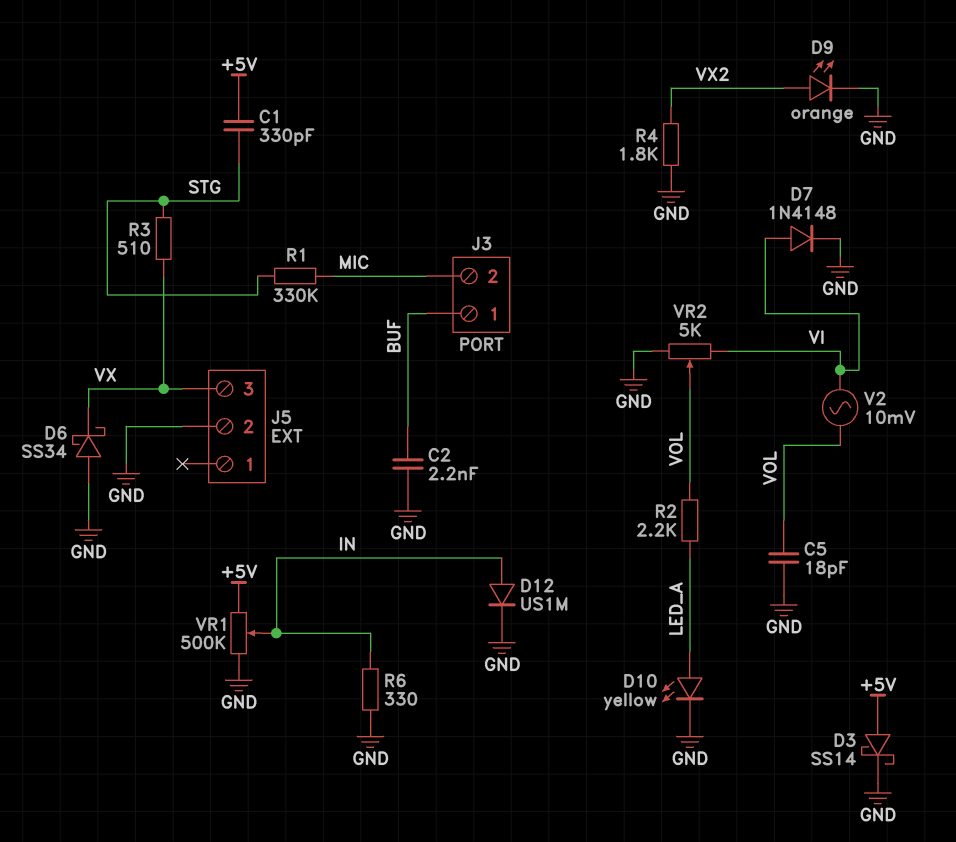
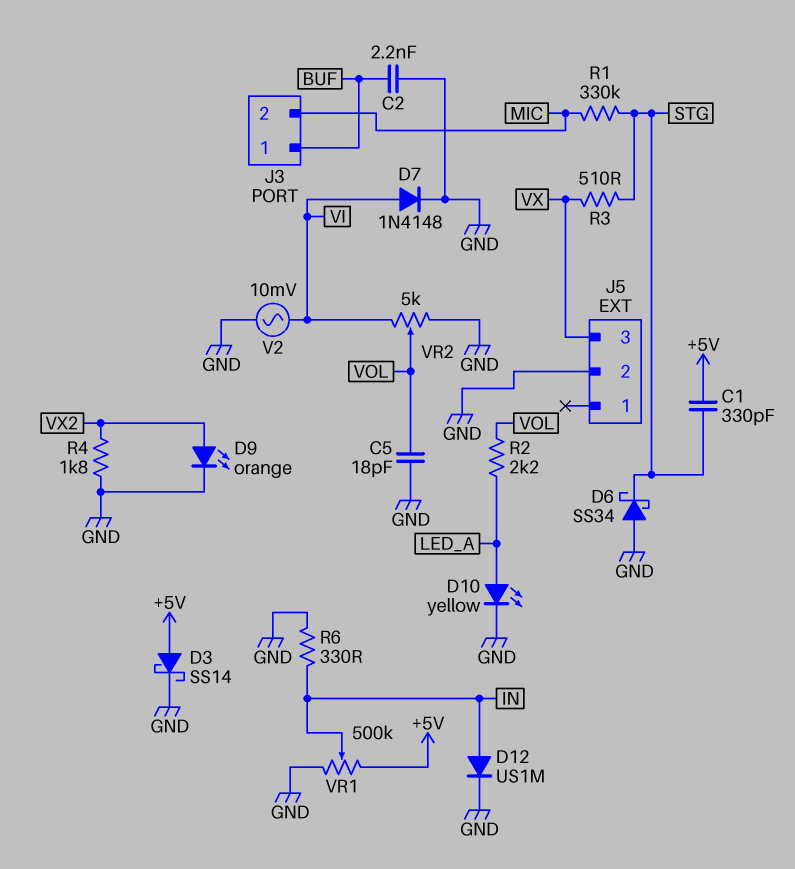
D6: schottky SS34 (A GND, K VX) -> schottky SS34 (A GND, K STG)
V2: AC 10mV (VI, VOL) -> AC 10mV (GND, VI)

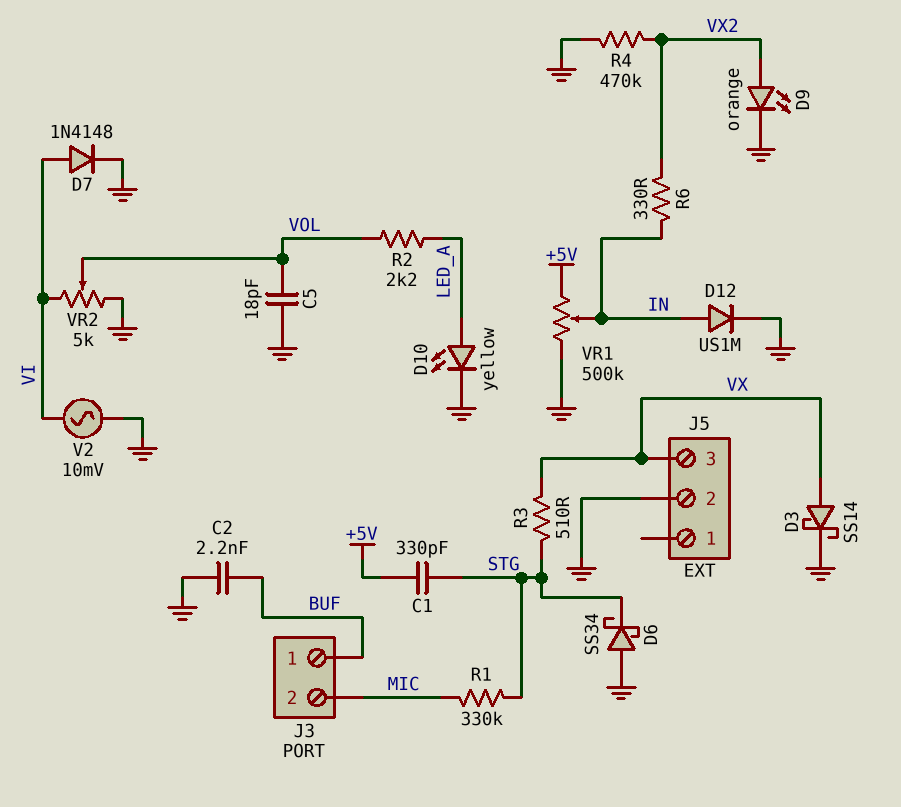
D3: schottky SS14 (A +5V, K GND) -> schottky SS14 (A VX, K GND)
R4: 1.8k (GND, VX2) -> 470k (GND, VX2)
R6: 330 (GND, IN) -> 330 (IN, VX2)

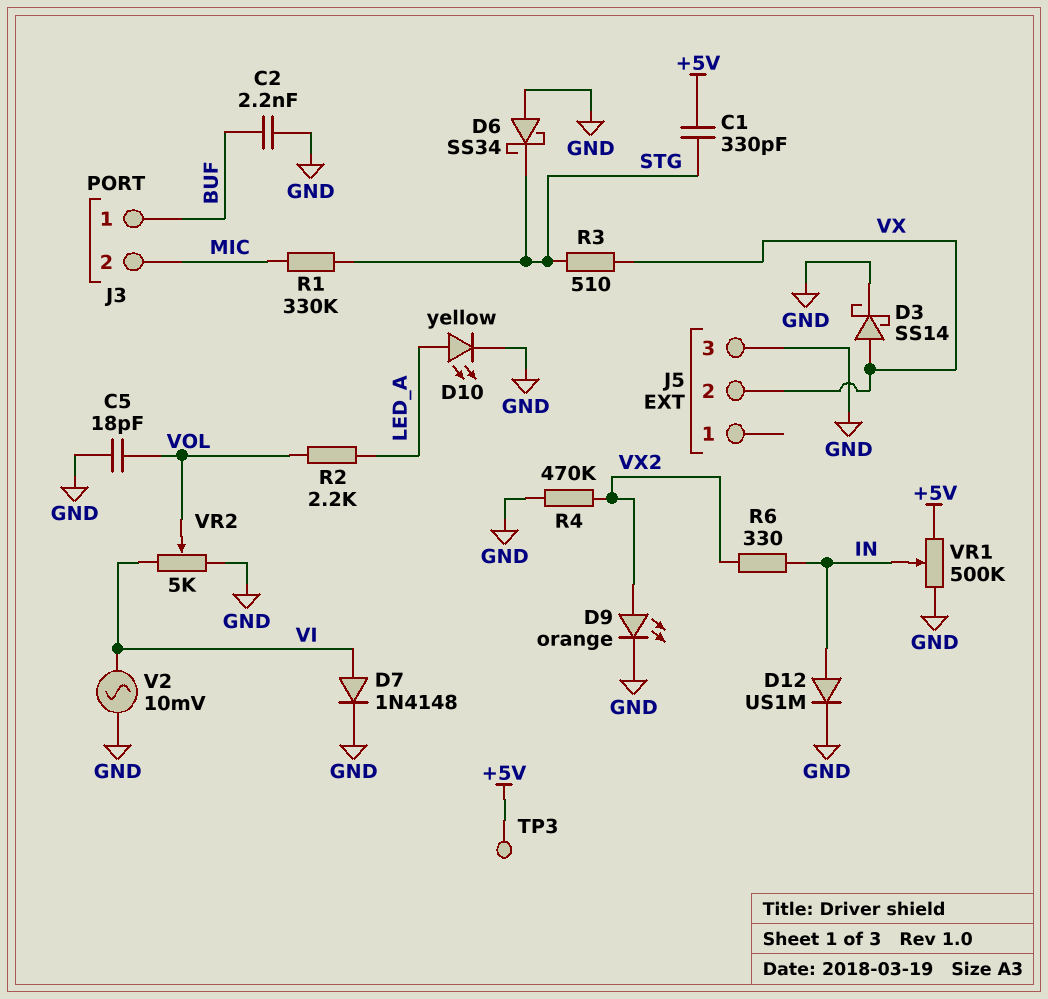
J5 pin 2: GND -> VX
J5 pin 3: VX -> GND
TP3: none -> test point (+5V)

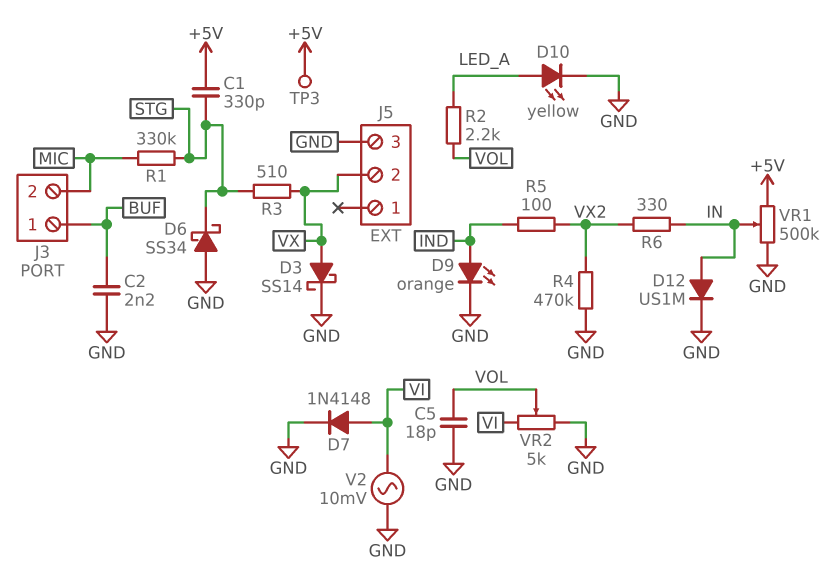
D9: LED orange (A VX2, K GND) -> LED orange (A IND, K GND)
R5: none -> 100 (IND, VX2)

